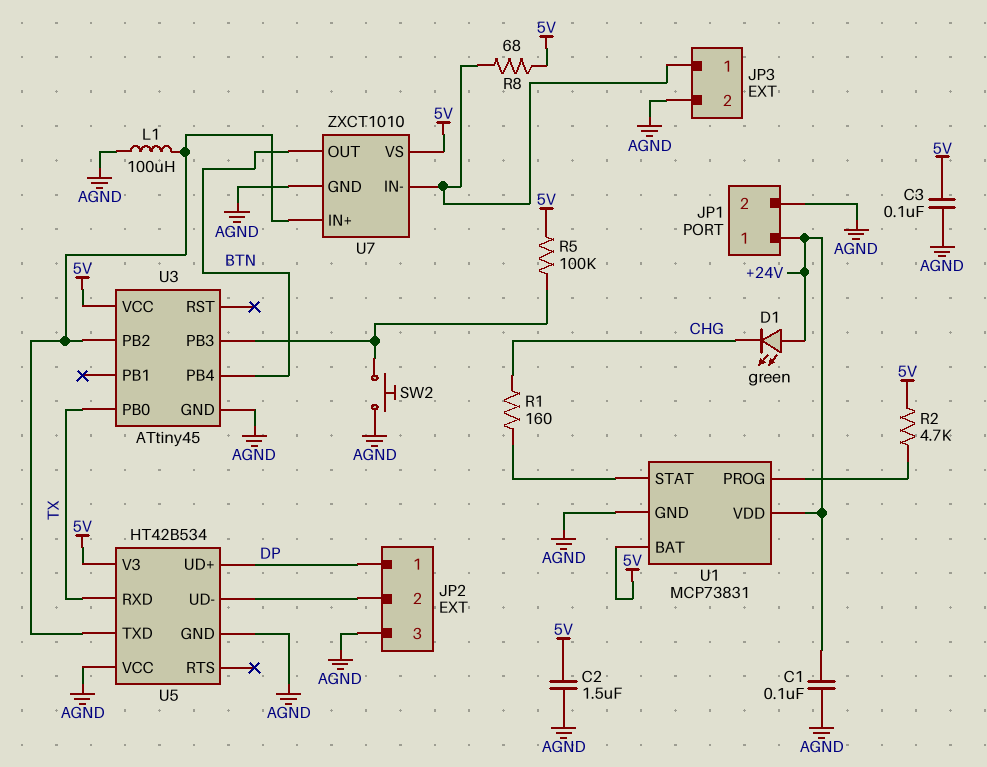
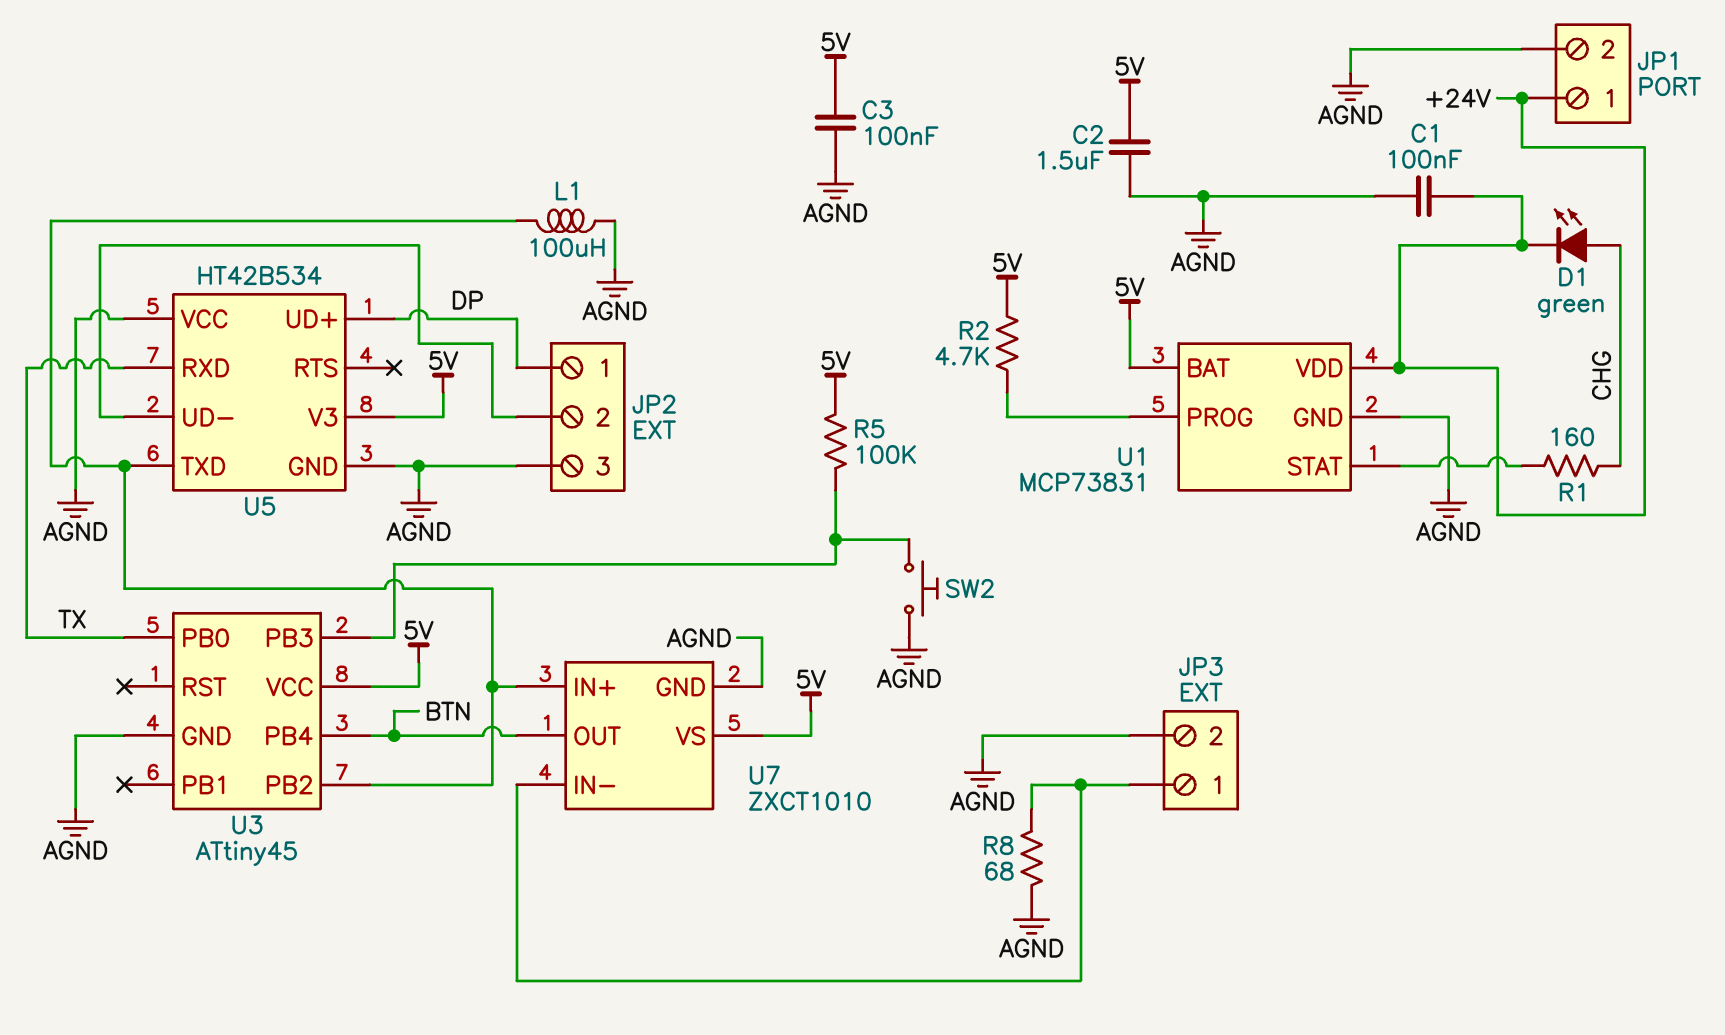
D1: LED green (A +24V, K CHG) -> LED green (A CHG, K +24V)
R8: 68 (5V, JP3/1) -> 68 (AGND, JP3/1)

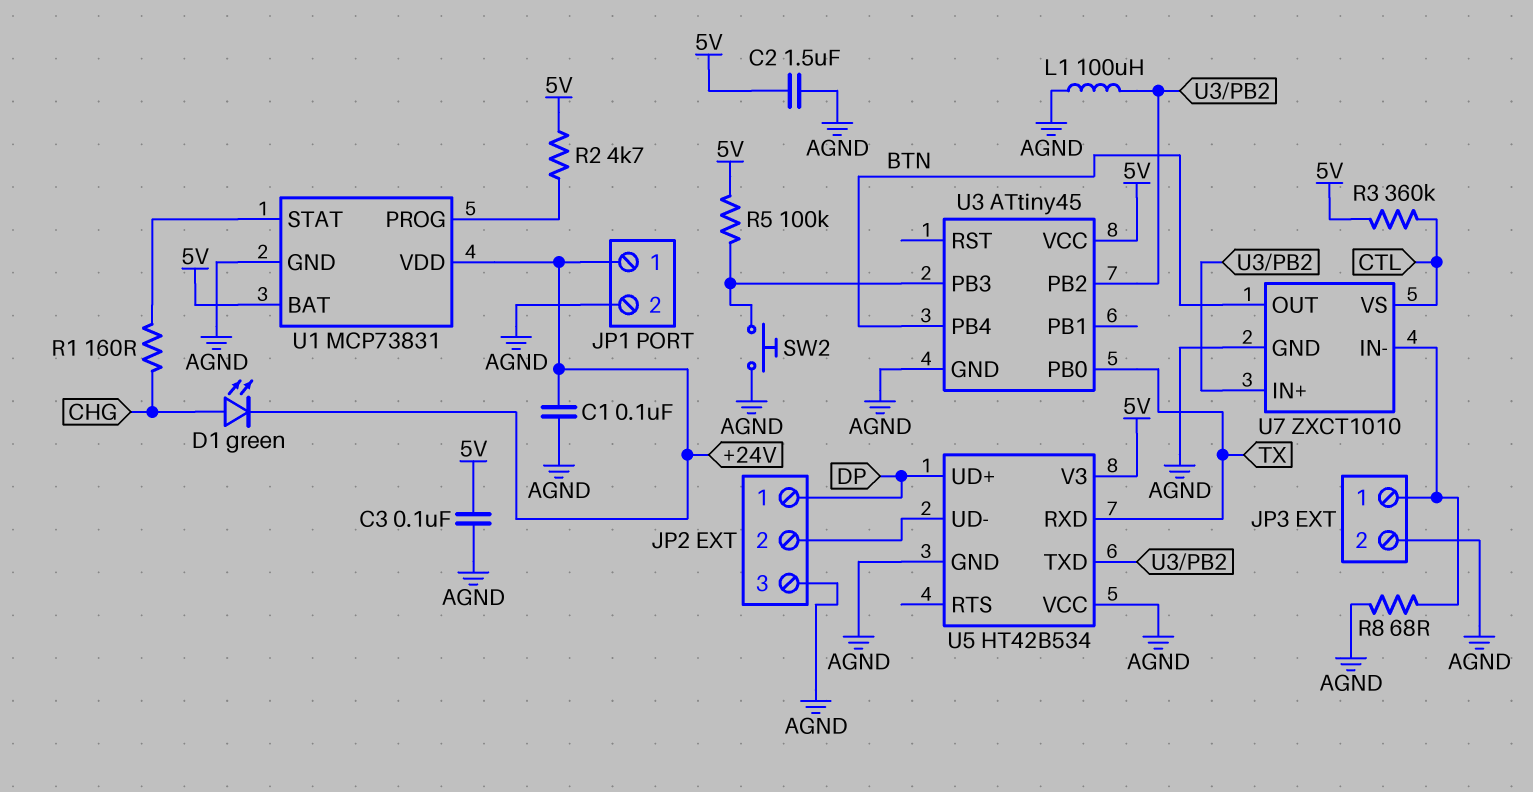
R3: none -> 360k (5V, CTL)
U7 pin VS: 5V -> CTL

